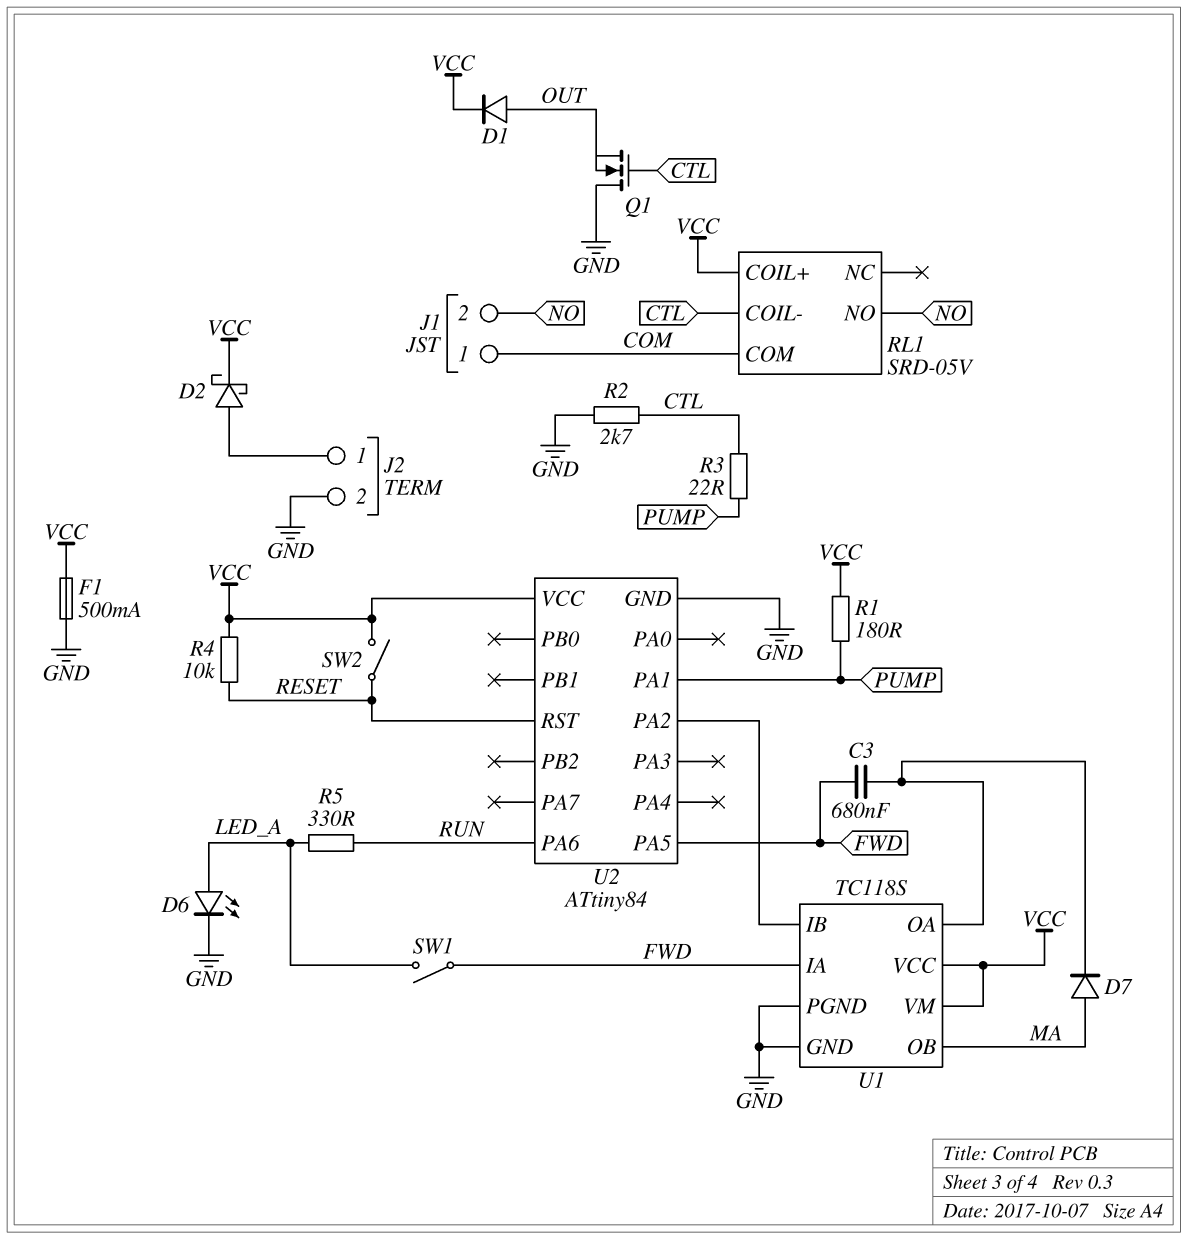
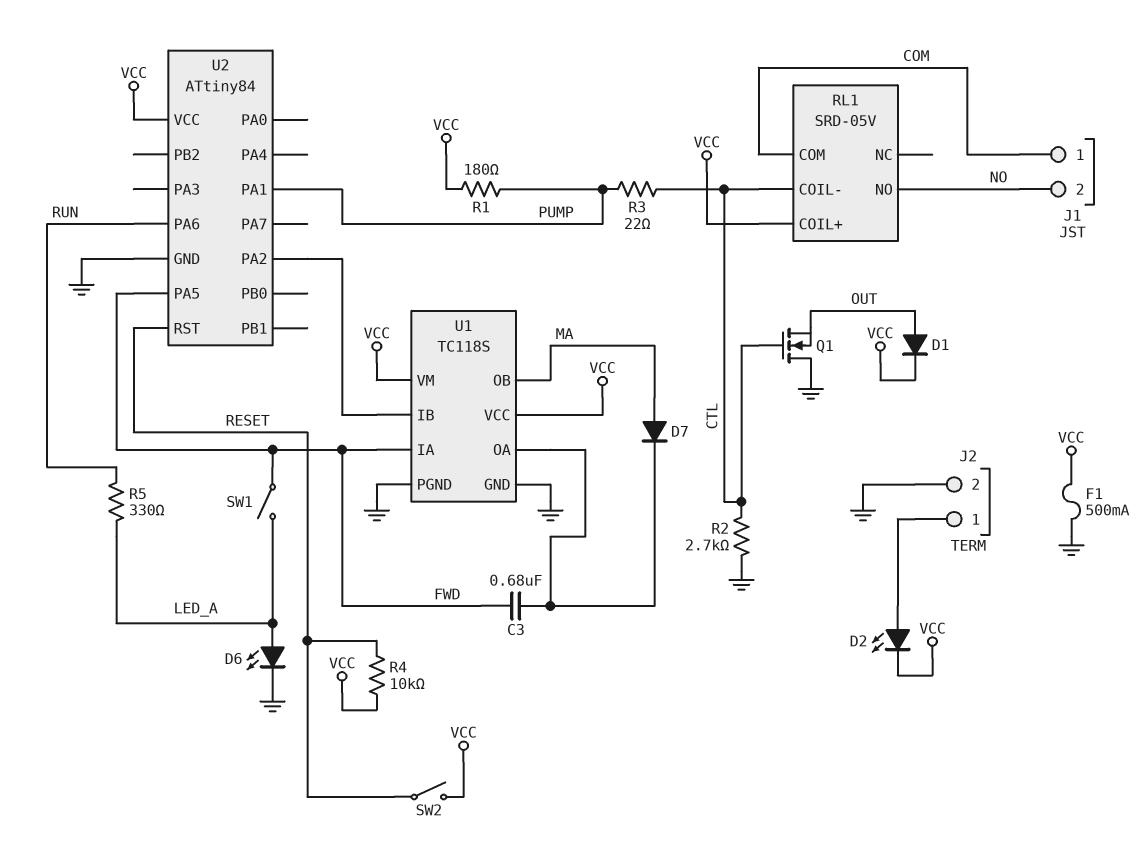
D2: schottky (A J2/1, K VCC) -> LED (A J2/1, K VCC)

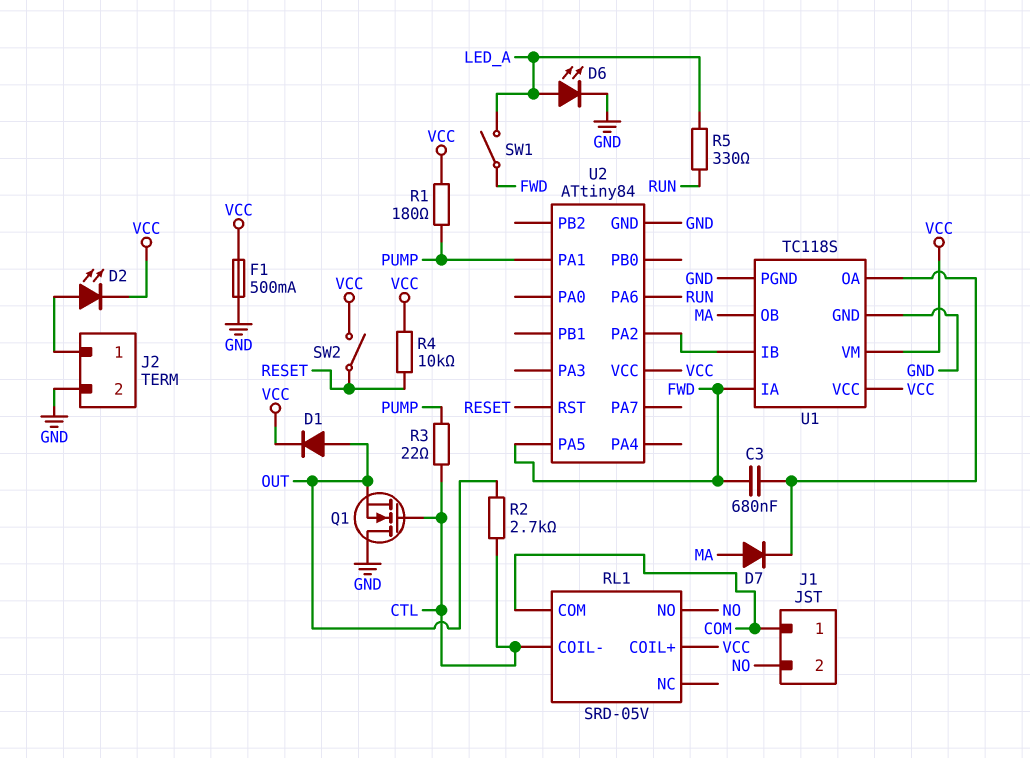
R2: 2.7k (CTL, GND) -> 2.7k (CTL, OUT)

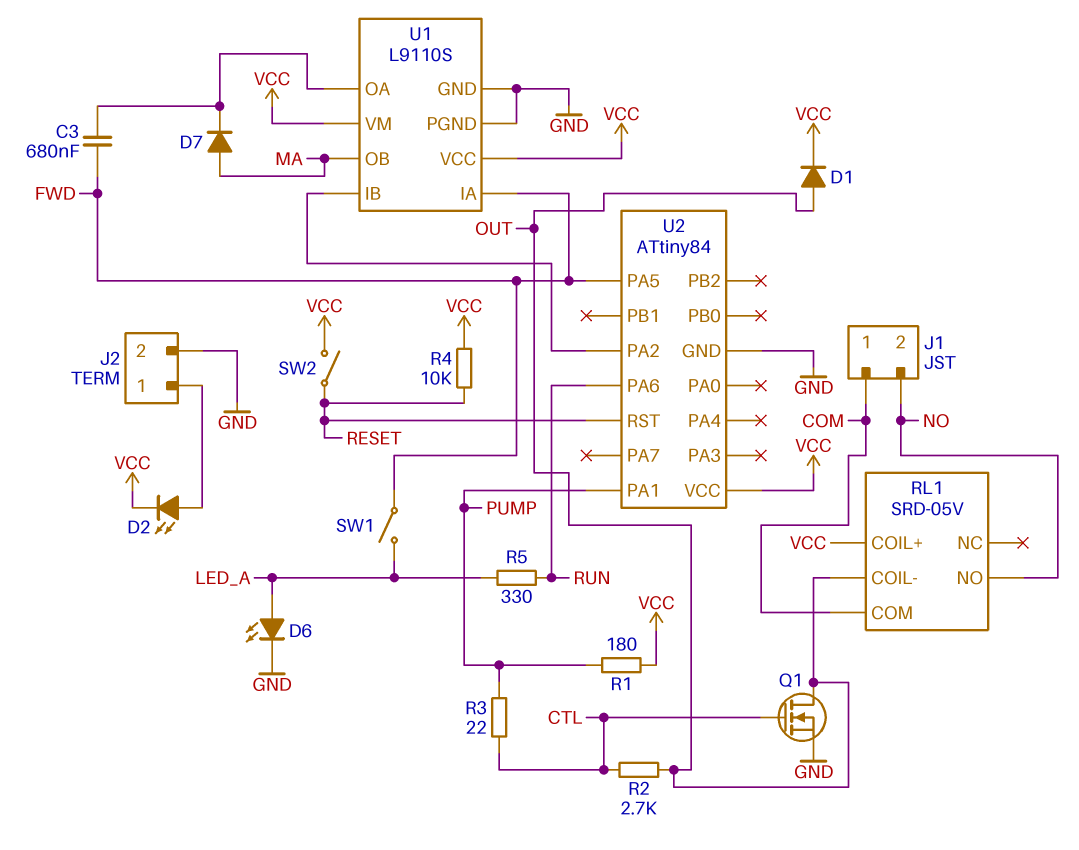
F1: 500mA (GND, VCC) -> none
Q1: NMOS (G CTL, D GND, S OUT) -> NMOS (G CTL, D OUT, S GND)
RL1 pin COIL-: CTL -> OUT
U1: TC118S -> L9110S

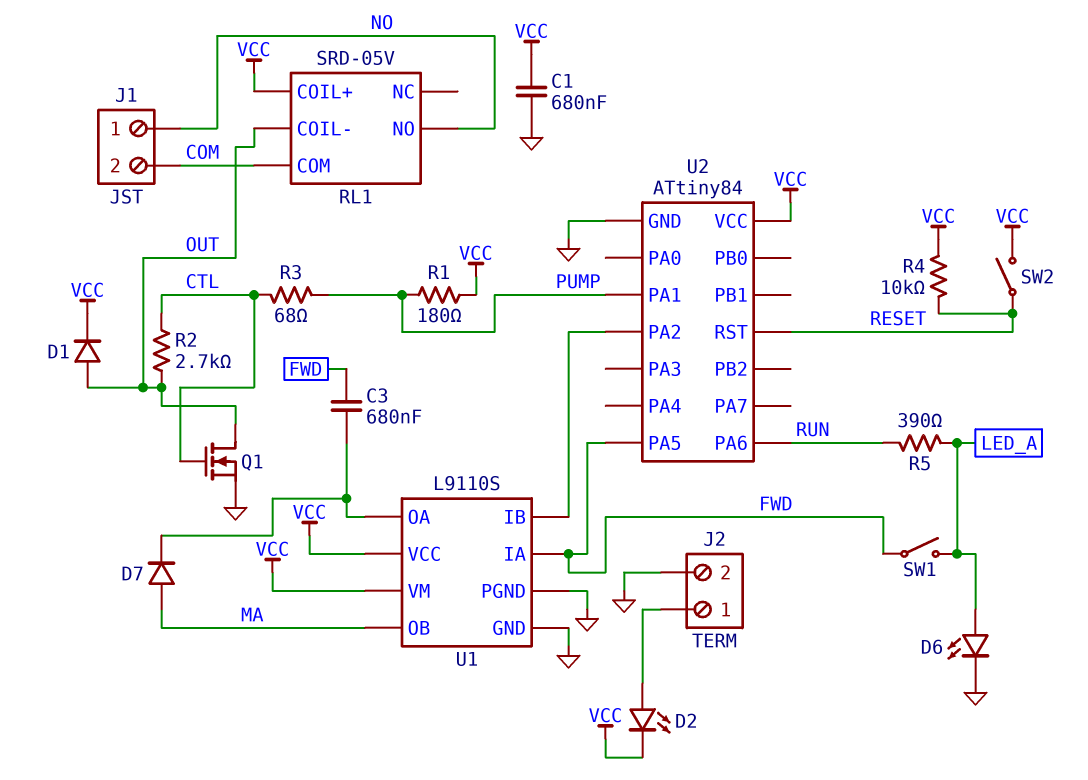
C1: none -> 680nF (GND, VCC)
J1 pin 1: COM -> NO
J1 pin 2: NO -> COM
R3: 22 (CTL, PUMP) -> 68 (CTL, PUMP)
R5: 330 (LED_A, RUN) -> 390 (LED_A, RUN)

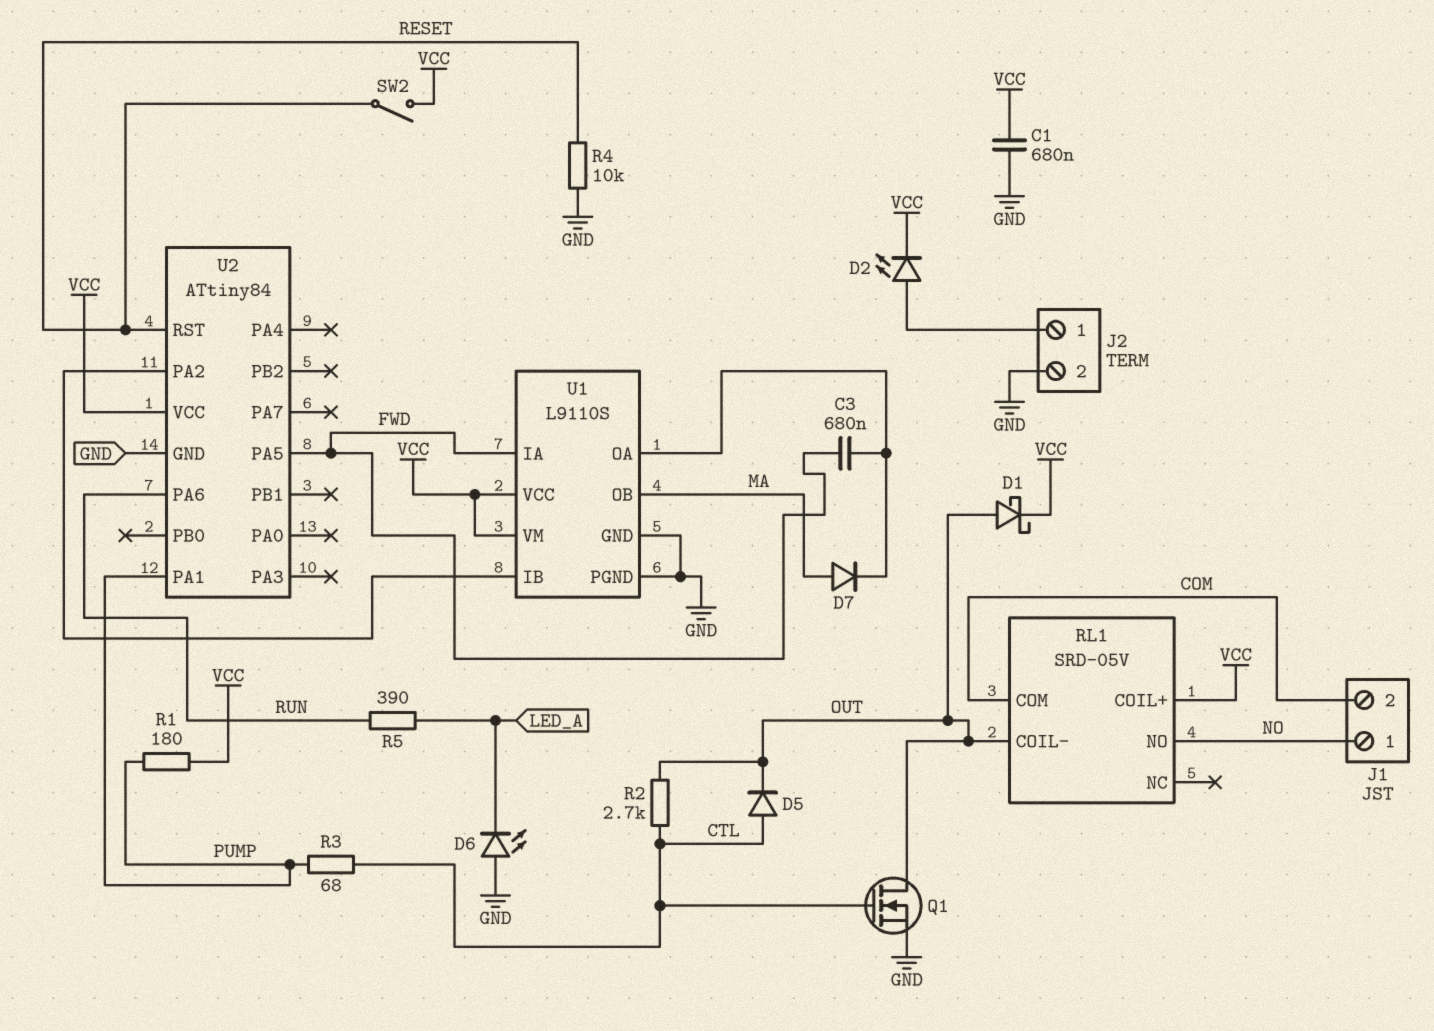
D1: diode (A OUT, K VCC) -> schottky (A OUT, K VCC)
D5: none -> diode (A CTL, K OUT)
D6: LED (A LED_A, K GND) -> LED (A GND, K LED_A)
R4: 10k (RESET, VCC) -> 10k (GND, RESET)
SW1: switch (FWD, LED_A) -> none

